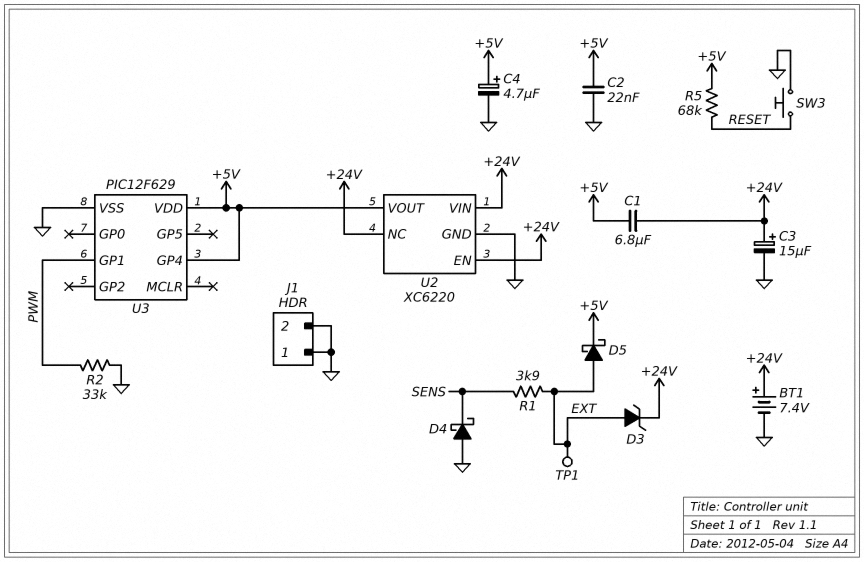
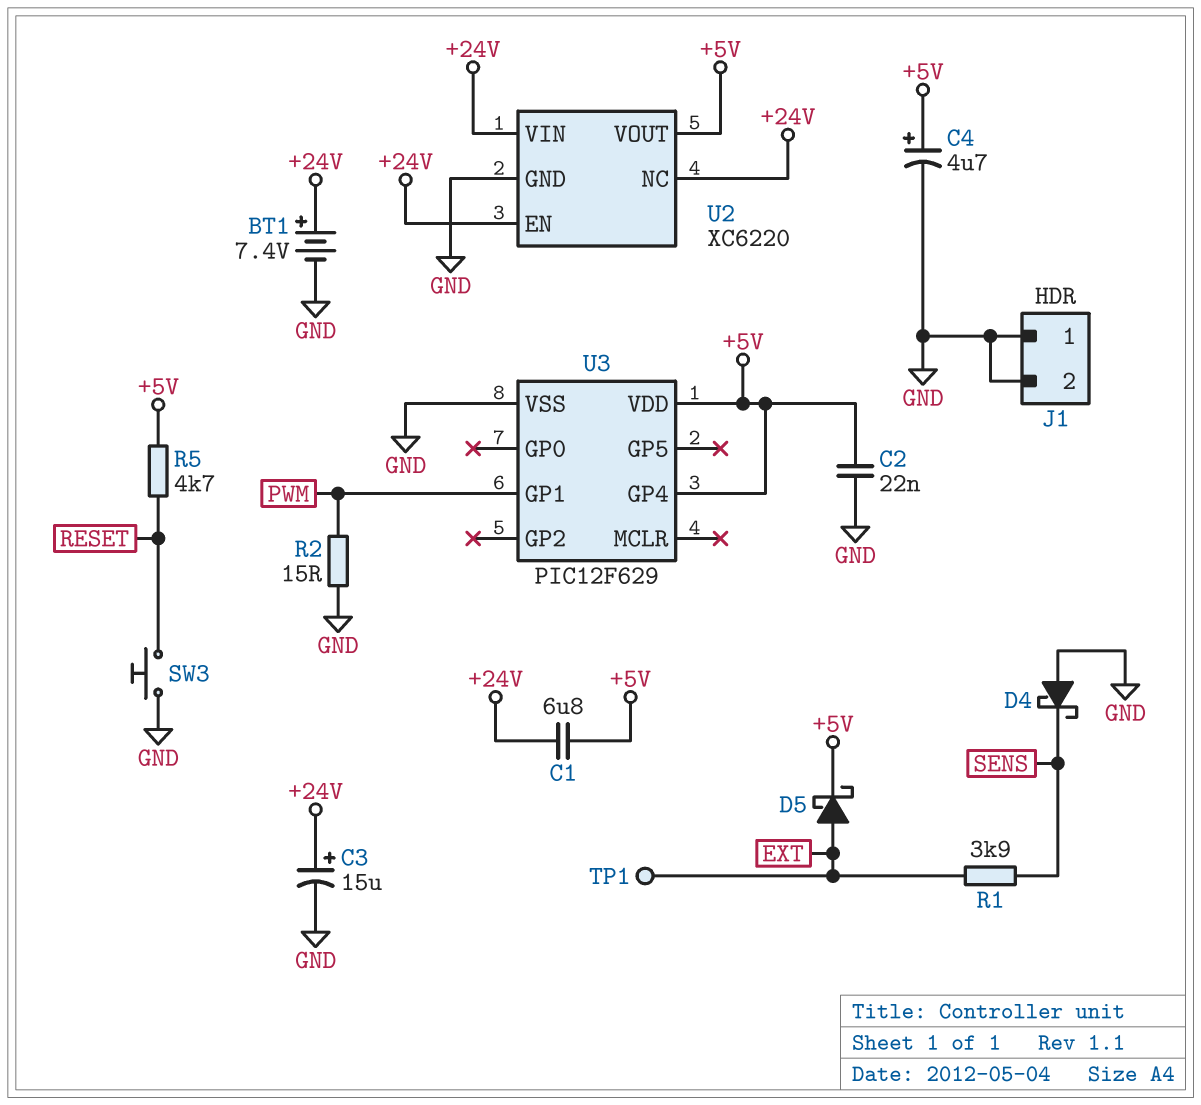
D3: zener (A EXT, K +24V) -> none
R2: 33k (GND, PWM) -> 15 (GND, PWM)
R5: 68k (+5V, RESET) -> 4.7k (+5V, RESET)

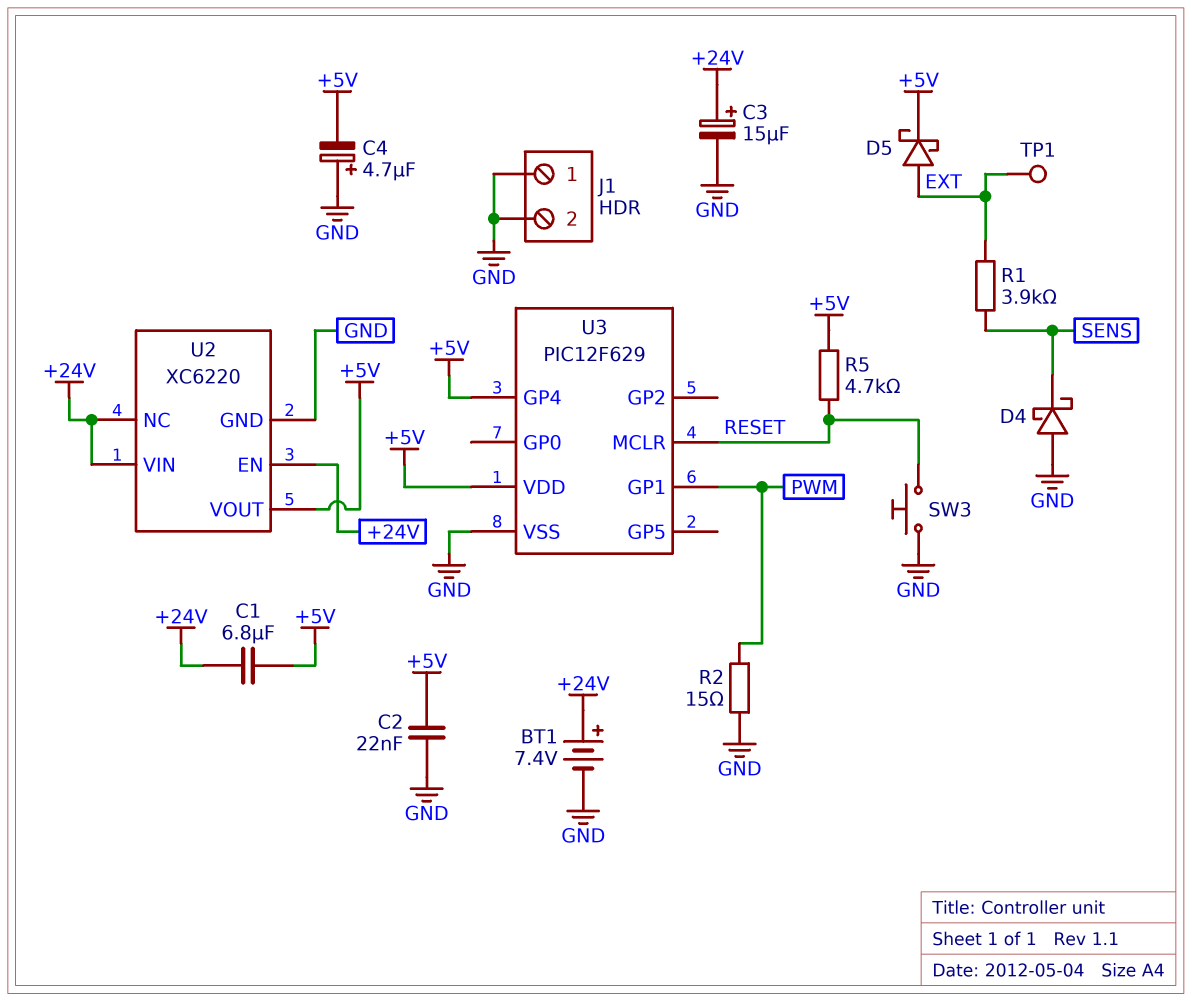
C4: 4.7uF (plus +5V, minus GND) -> 4.7uF (plus GND, minus +5V)
U3 pin MCLR: none -> RESET

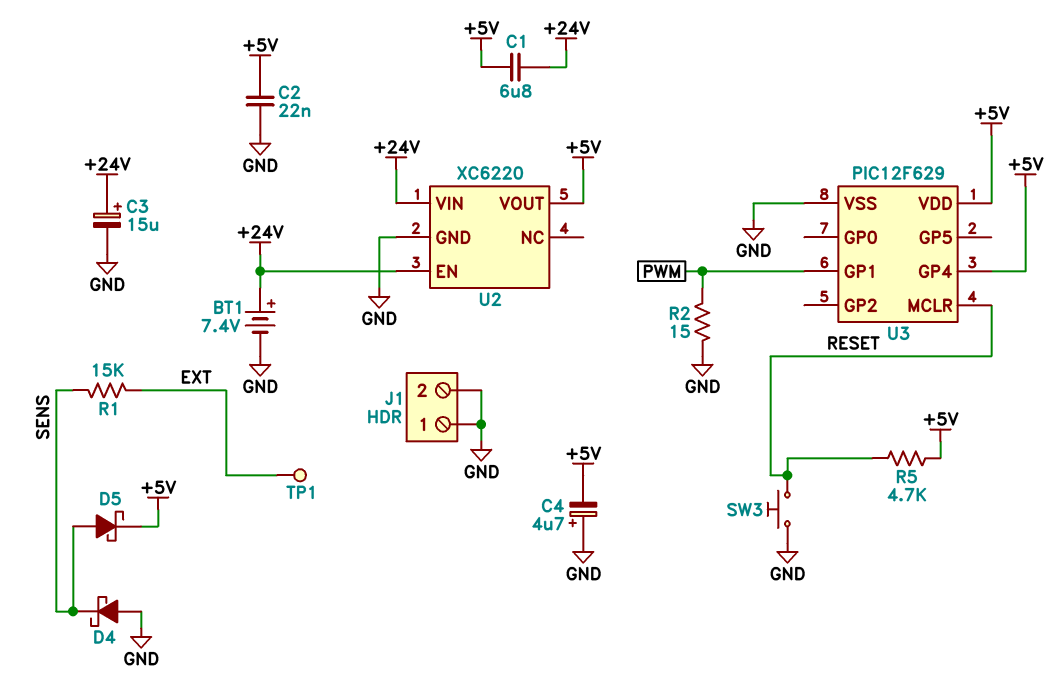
D5: schottky (A EXT, K +5V) -> schottky (A SENS, K +5V)
R1: 3.9k (EXT, SENS) -> 15k (EXT, SENS)
U2 pin NC: +24V -> none

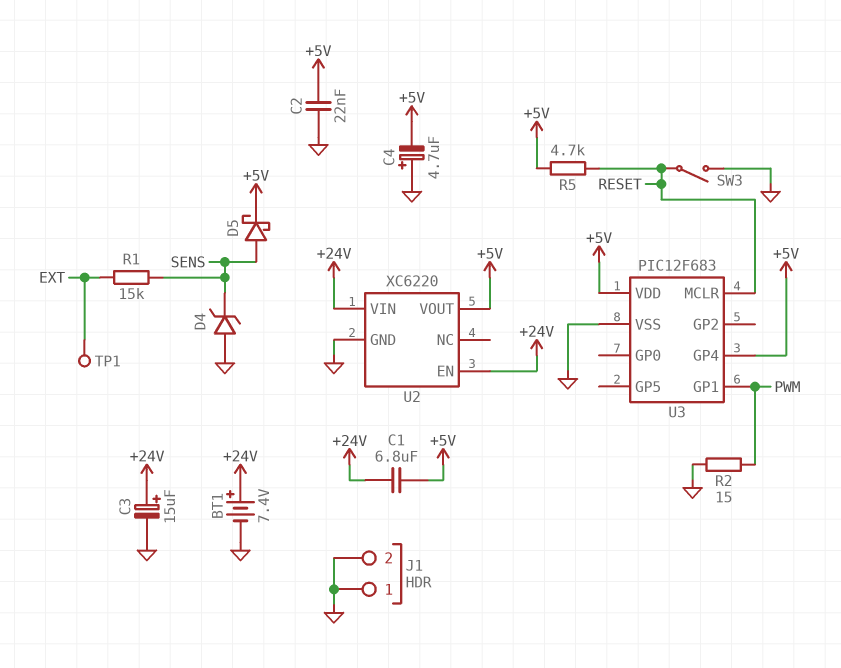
D4: schottky (A GND, K SENS) -> zener (A GND, K SENS)
SW3: button (GND, RESET) -> switch (GND, RESET)
U3: PIC12F629 -> PIC12F683

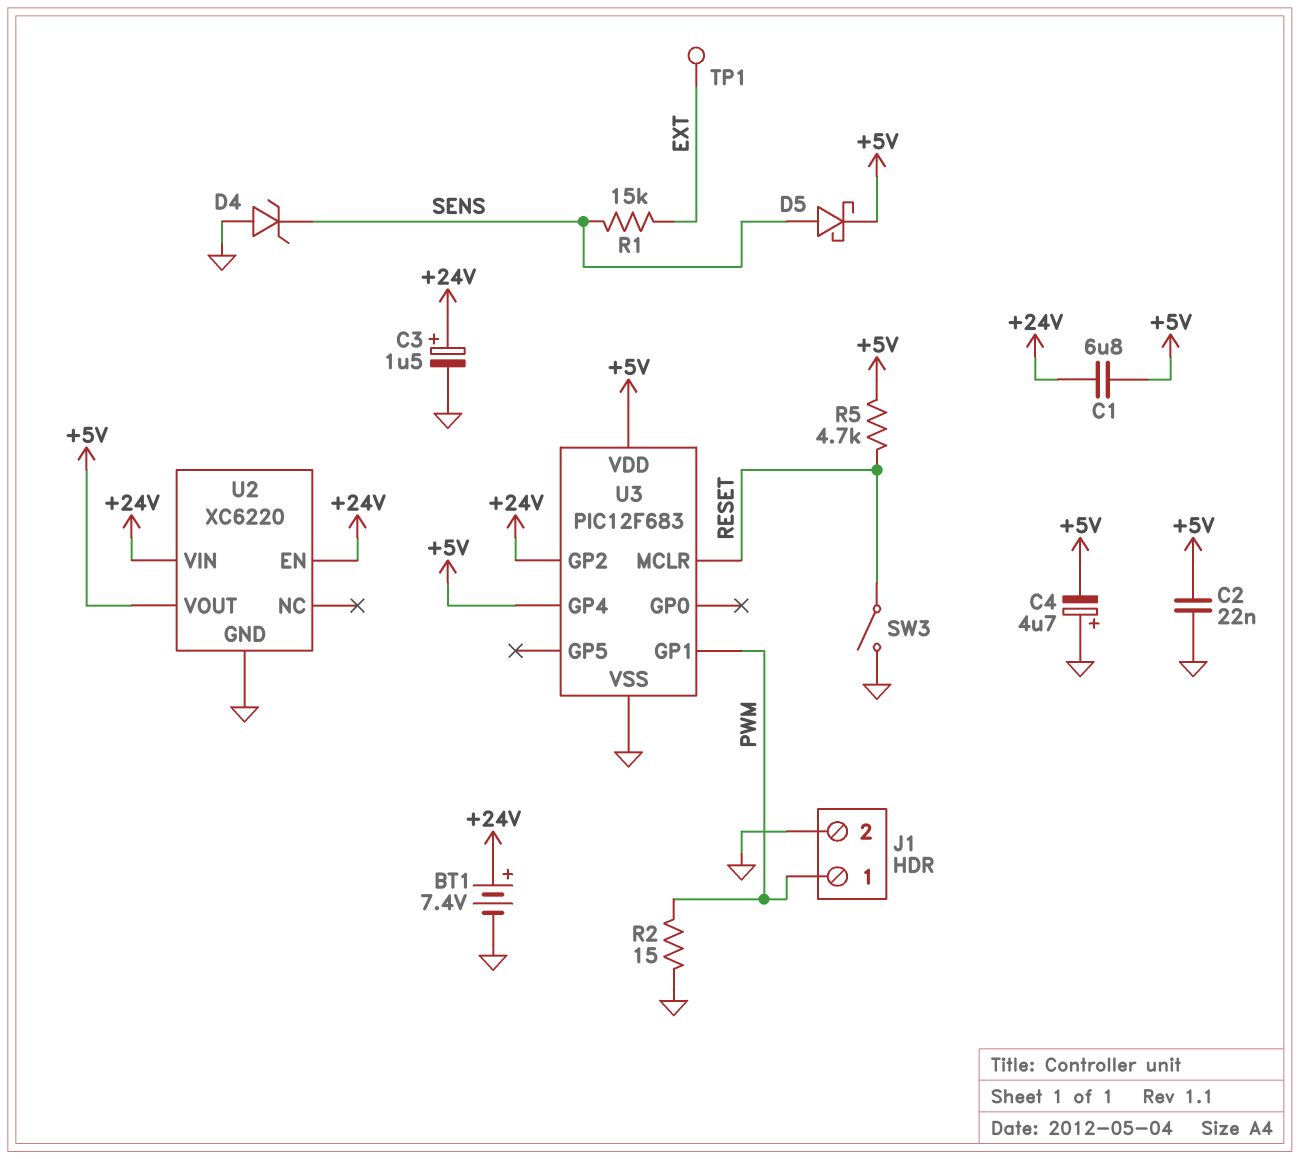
C3: 15uF (plus +24V, minus GND) -> 1.5uF (plus +24V, minus GND)
J1 pin 1: GND -> PWM
U3 pin GP2: none -> +24V

